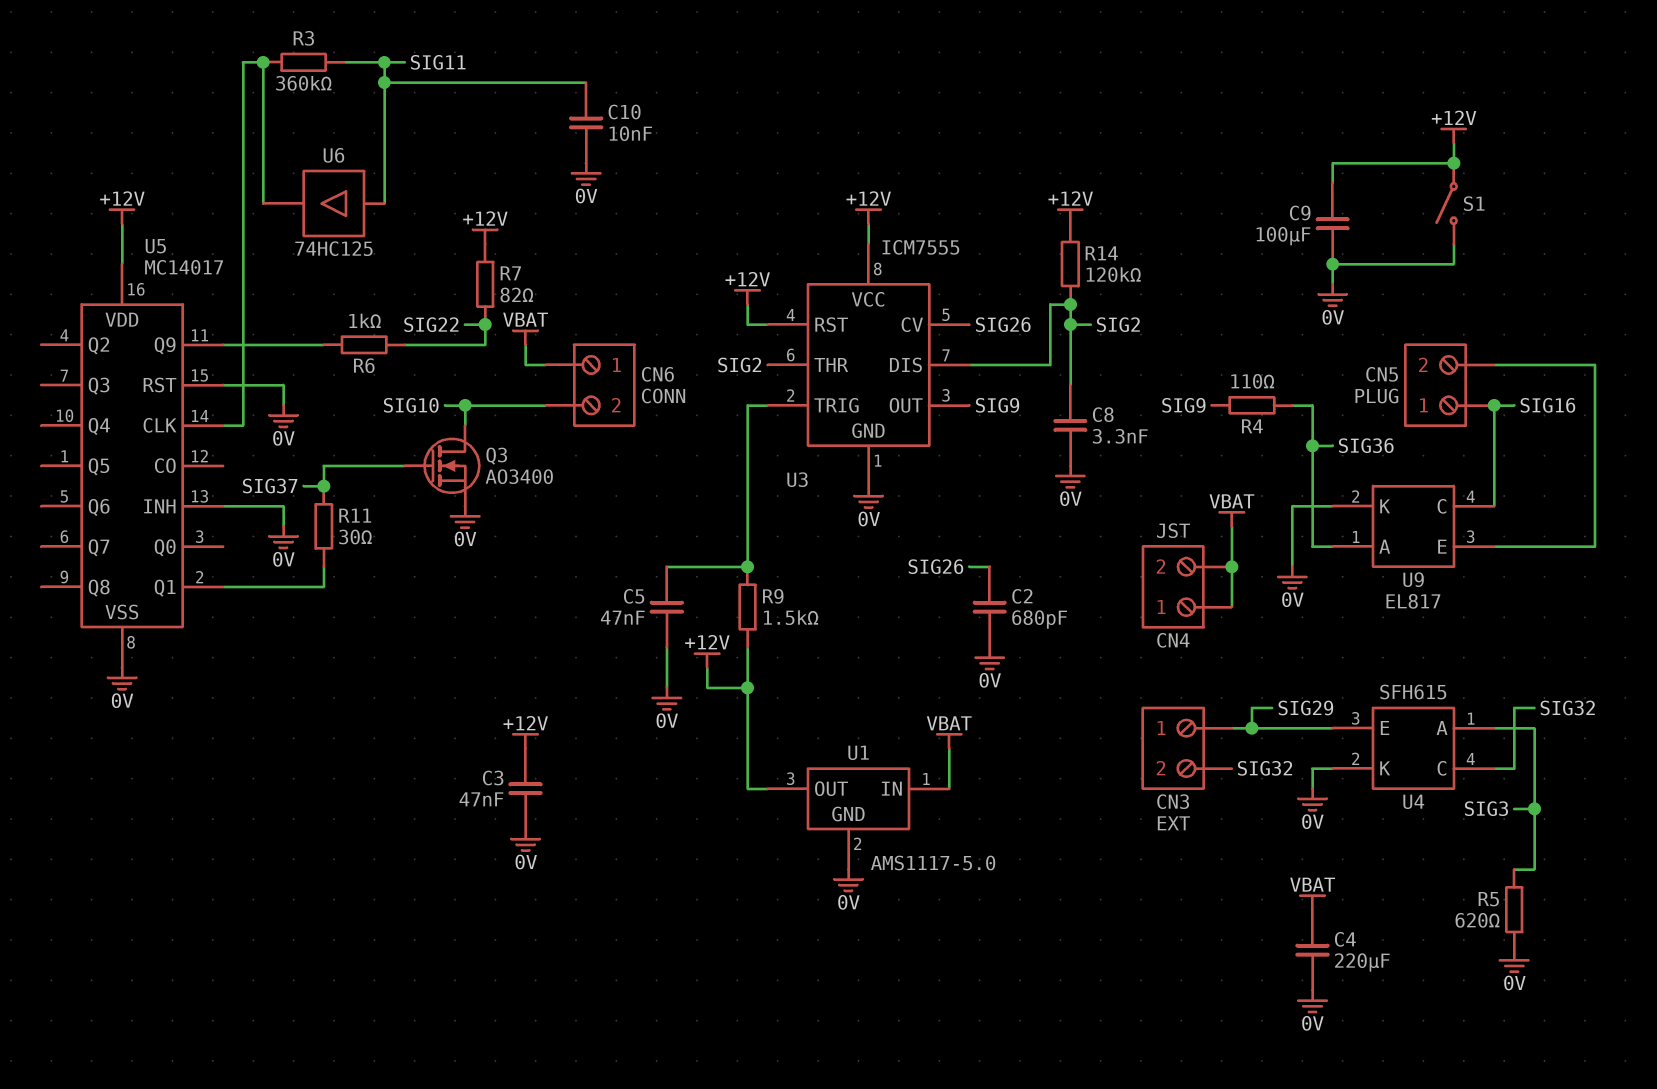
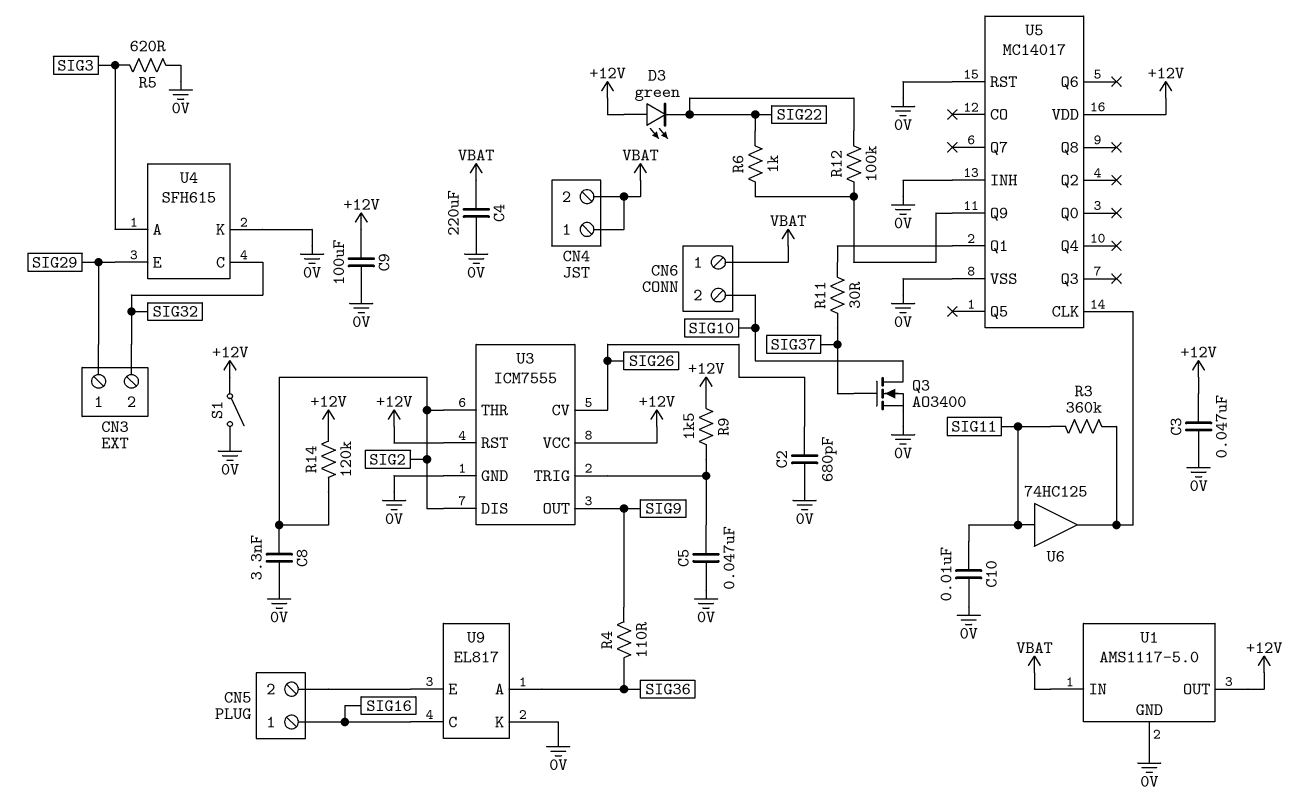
D3: none -> LED green (A +12V, K SIG22)
R7: 82 (+12V, SIG22) -> none
R12: none -> 100k (SIG22, U5/Q9)

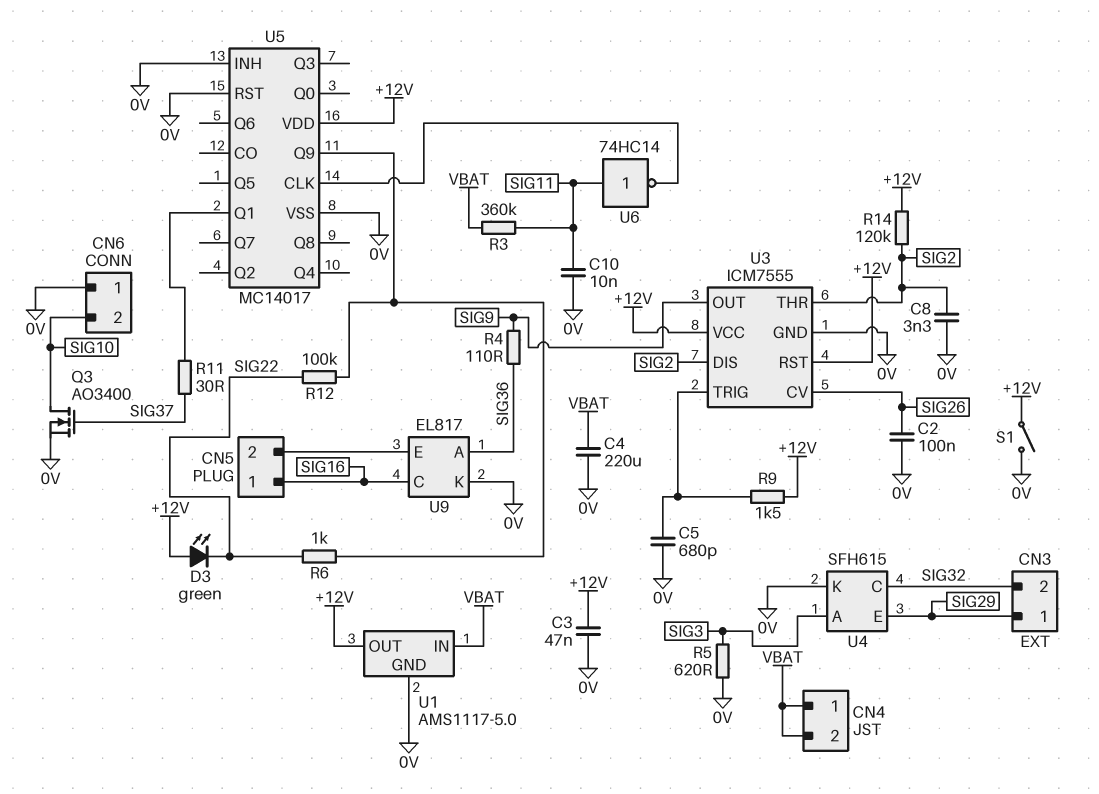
C2: 680pF (0V, SIG26) -> 100nF (0V, SIG26)
C5: 47nF (0V, U3/TRIG) -> 680pF (0V, U3/TRIG)
C9: 100uF (+12V, 0V) -> none
CN6 pin 1: VBAT -> 0V
R3: 360k (SIG11, U5/CLK) -> 360k (SIG11, VBAT)
U6: buffer 74HC125 (in SIG11, out U5/CLK) -> NOT 74HC14 (in SIG11, out U5/CLK)

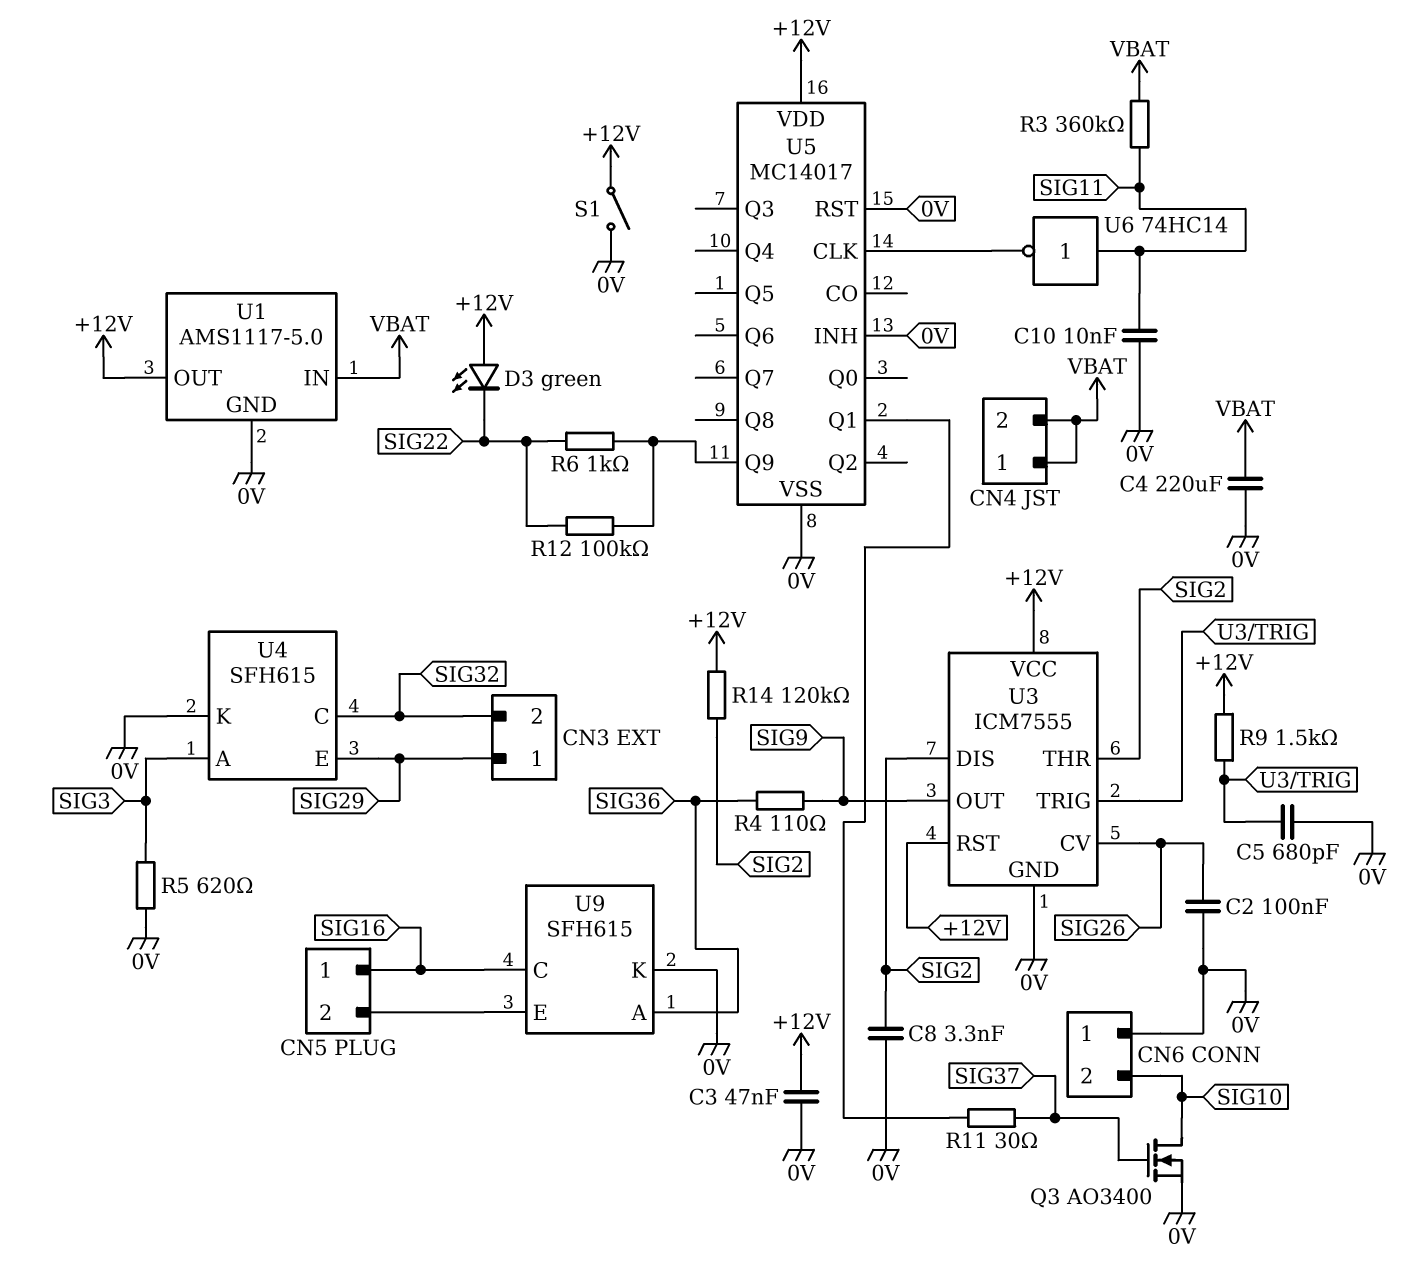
U9: EL817 -> SFH615

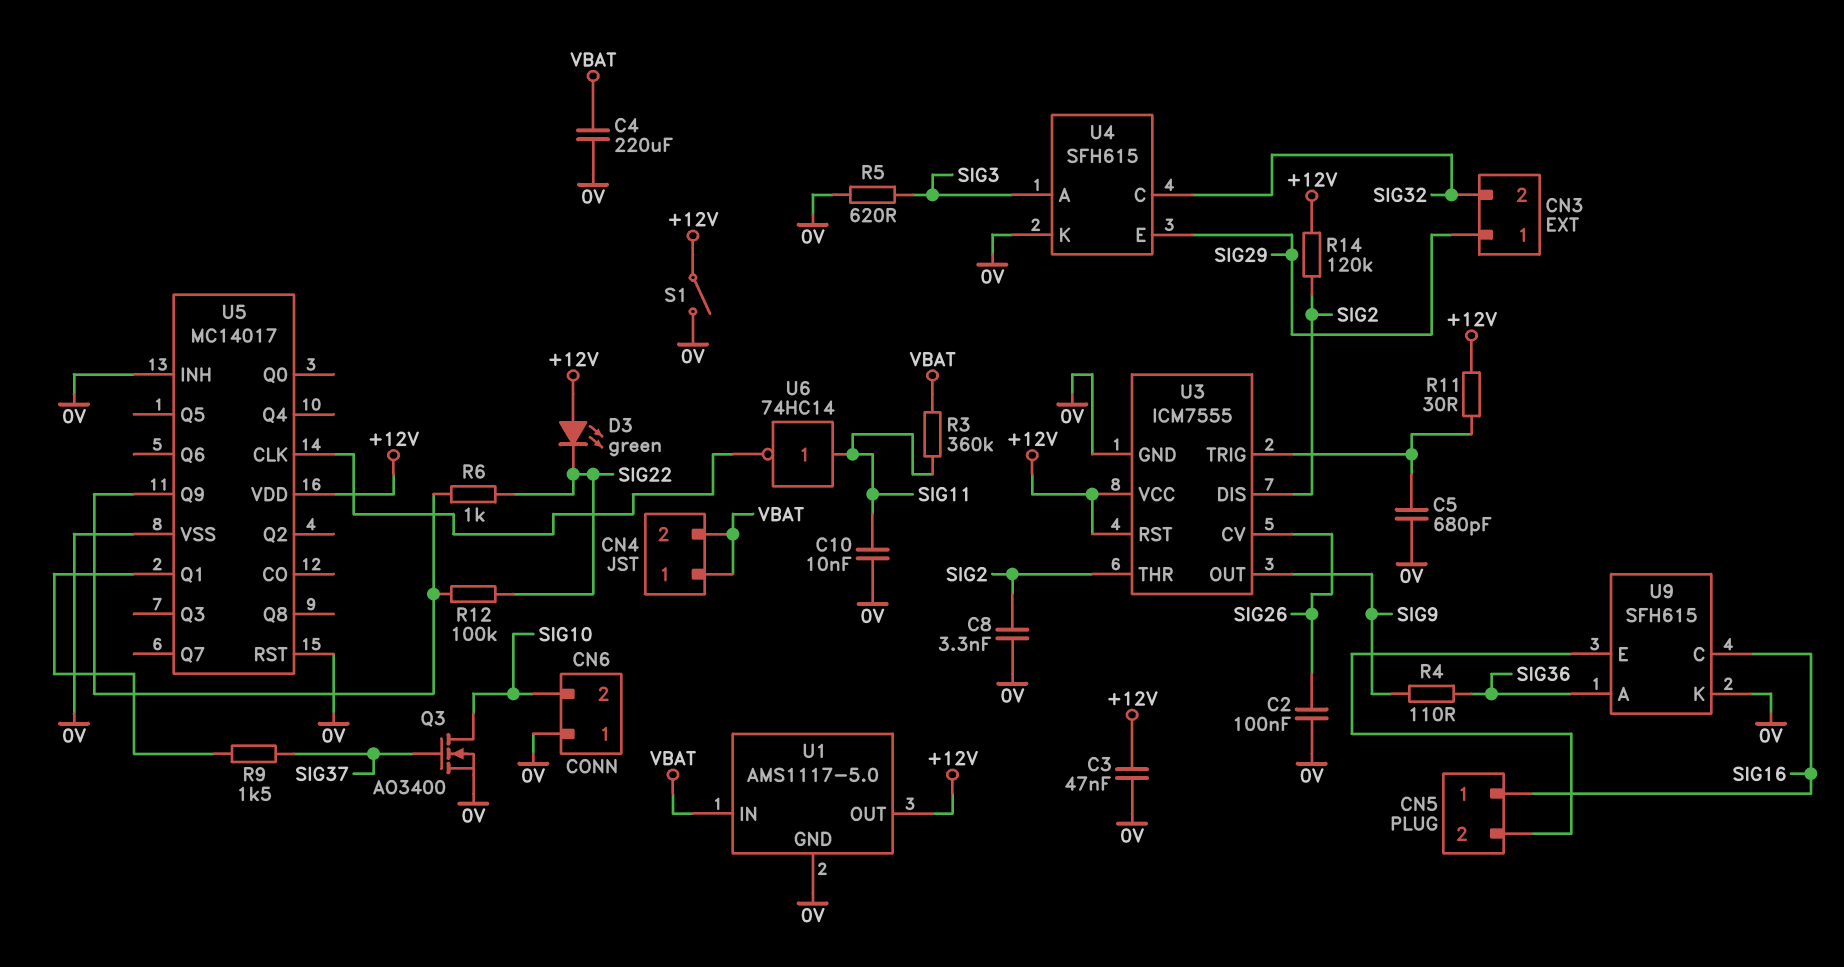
R9: 1.5k (+12V, U3/TRIG) -> 1.5k (SIG37, U5/Q1)
R11: 30 (SIG37, U5/Q1) -> 30 (+12V, U3/TRIG)

